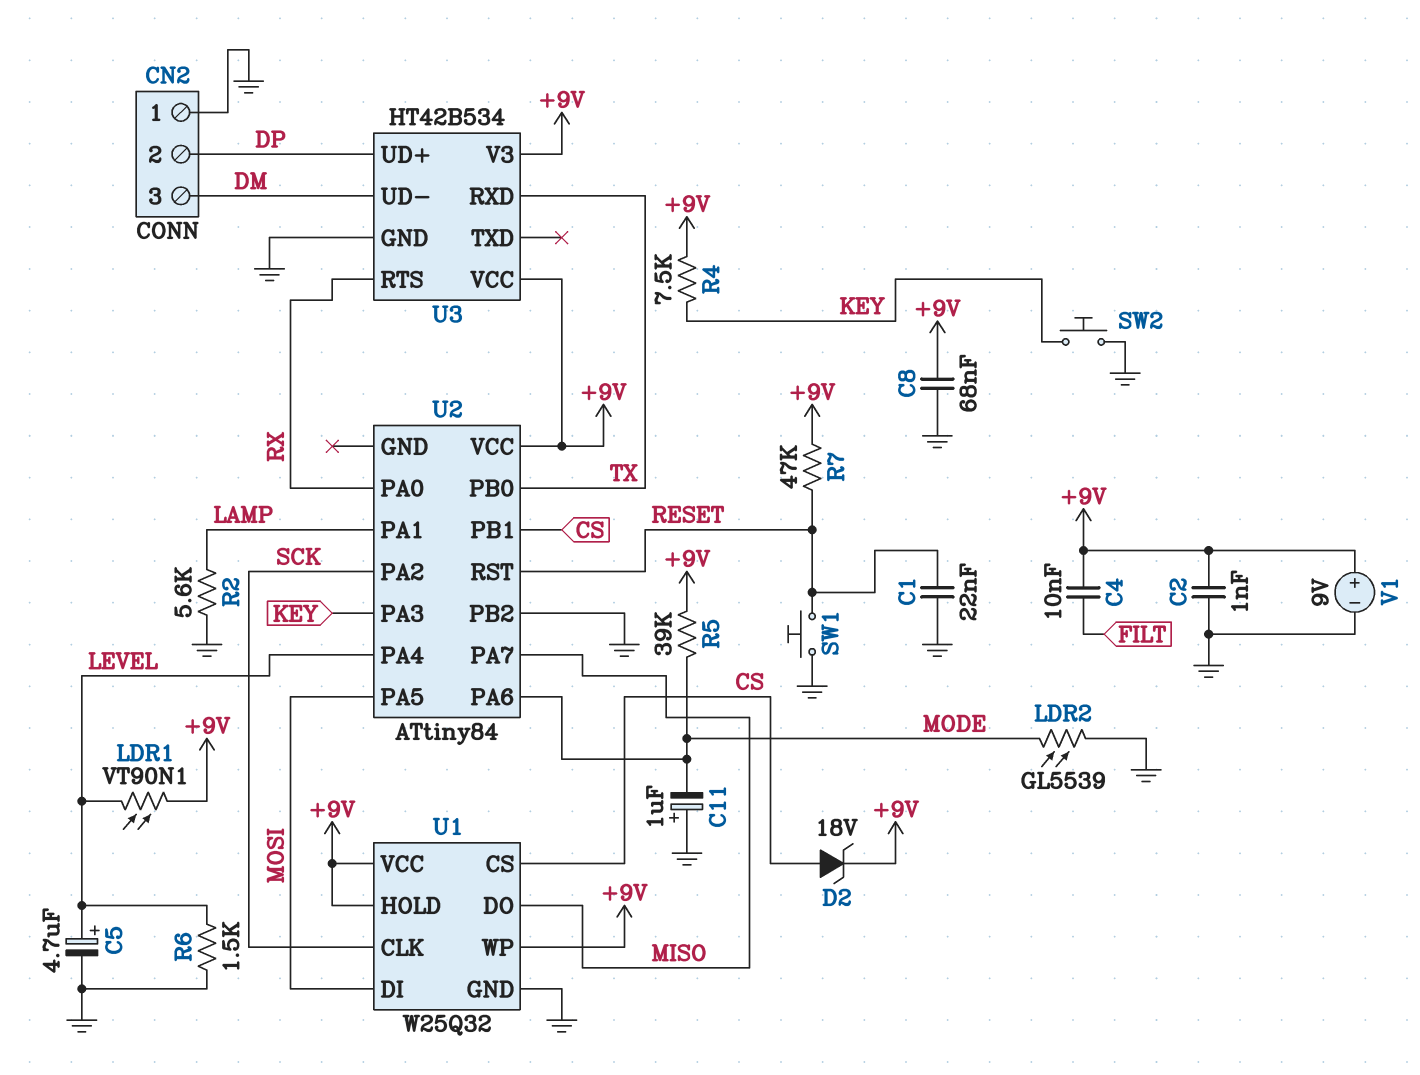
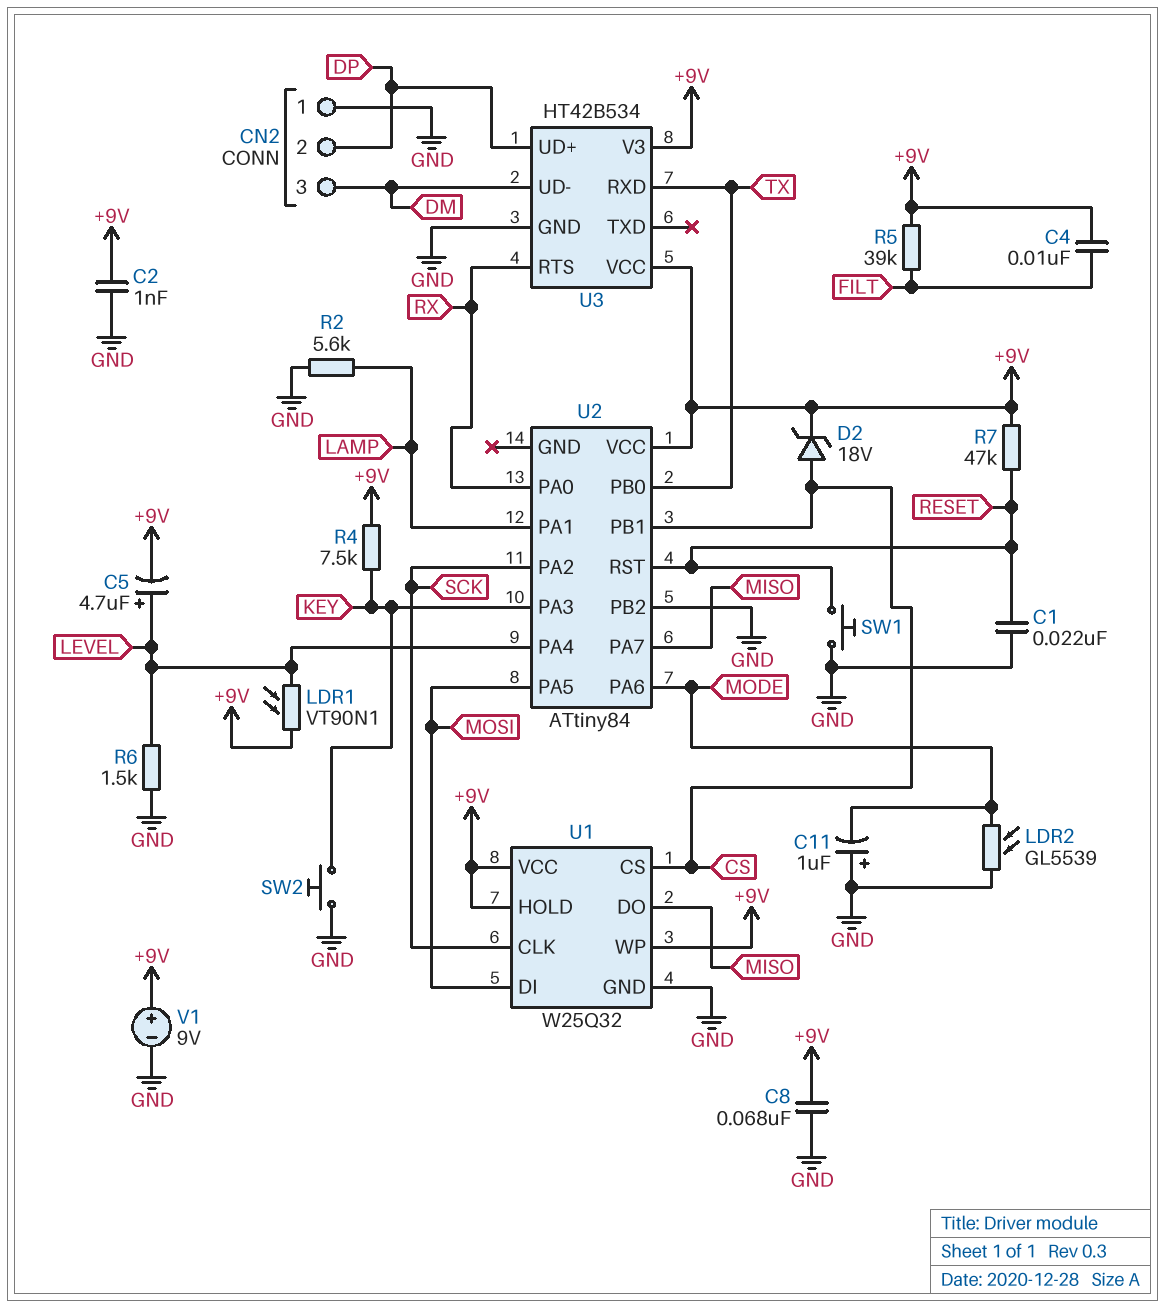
C5: 4.7uF (plus LEVEL, minus GND) -> 4.7uF (plus LEVEL, minus +9V)
R5: 39k (+9V, MODE) -> 39k (+9V, FILT)

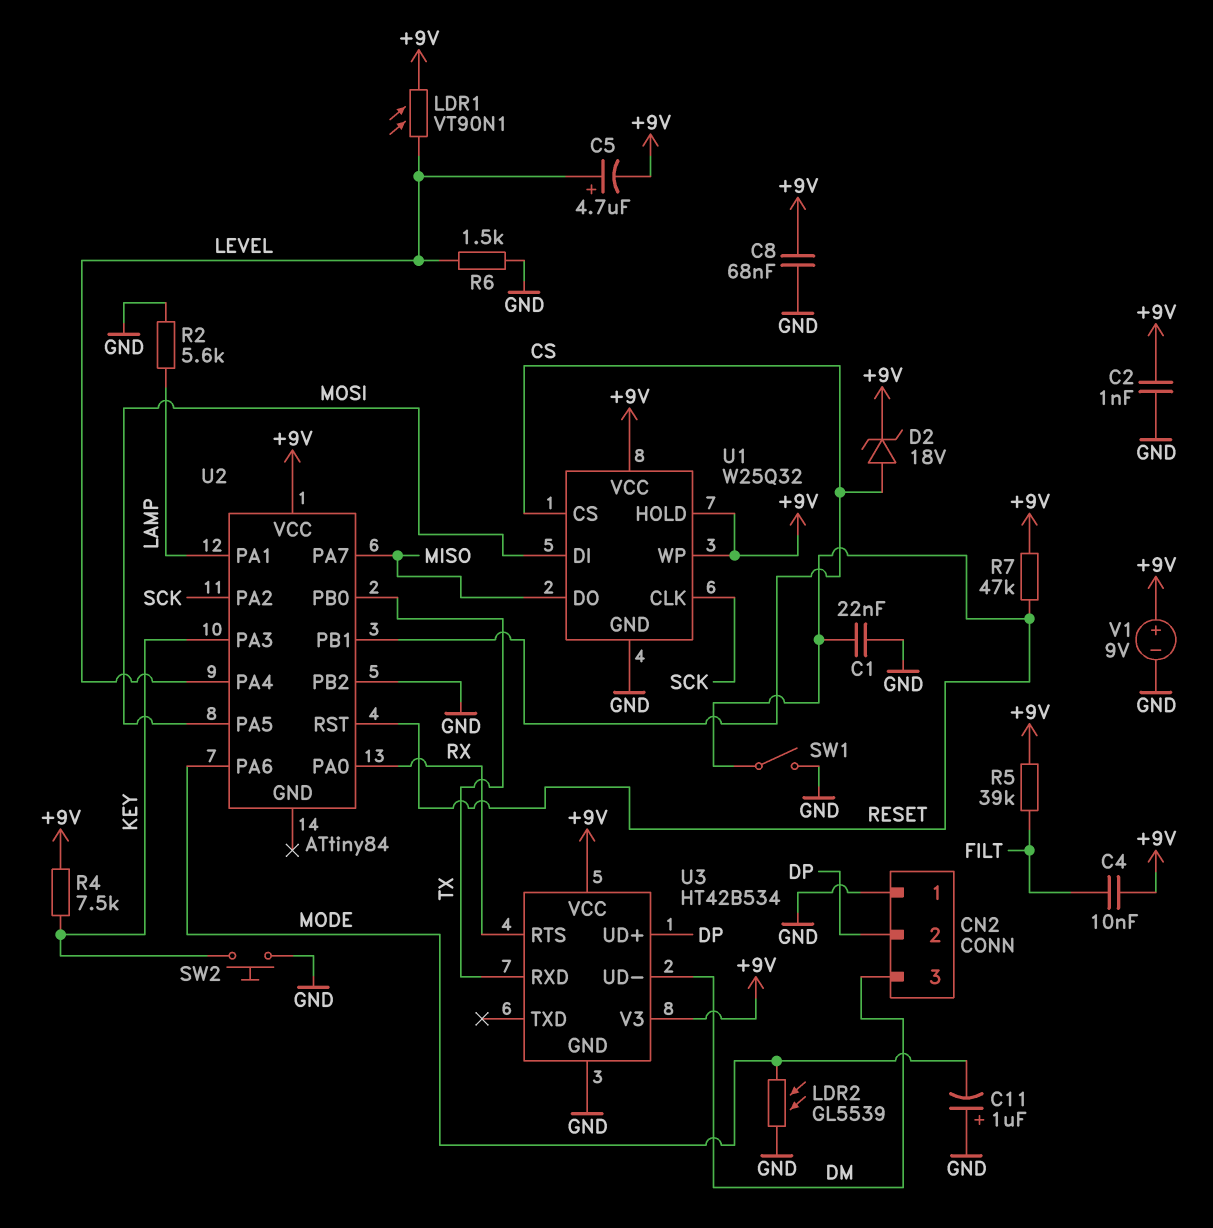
SW1: button (GND, RESET) -> switch (GND, RESET)

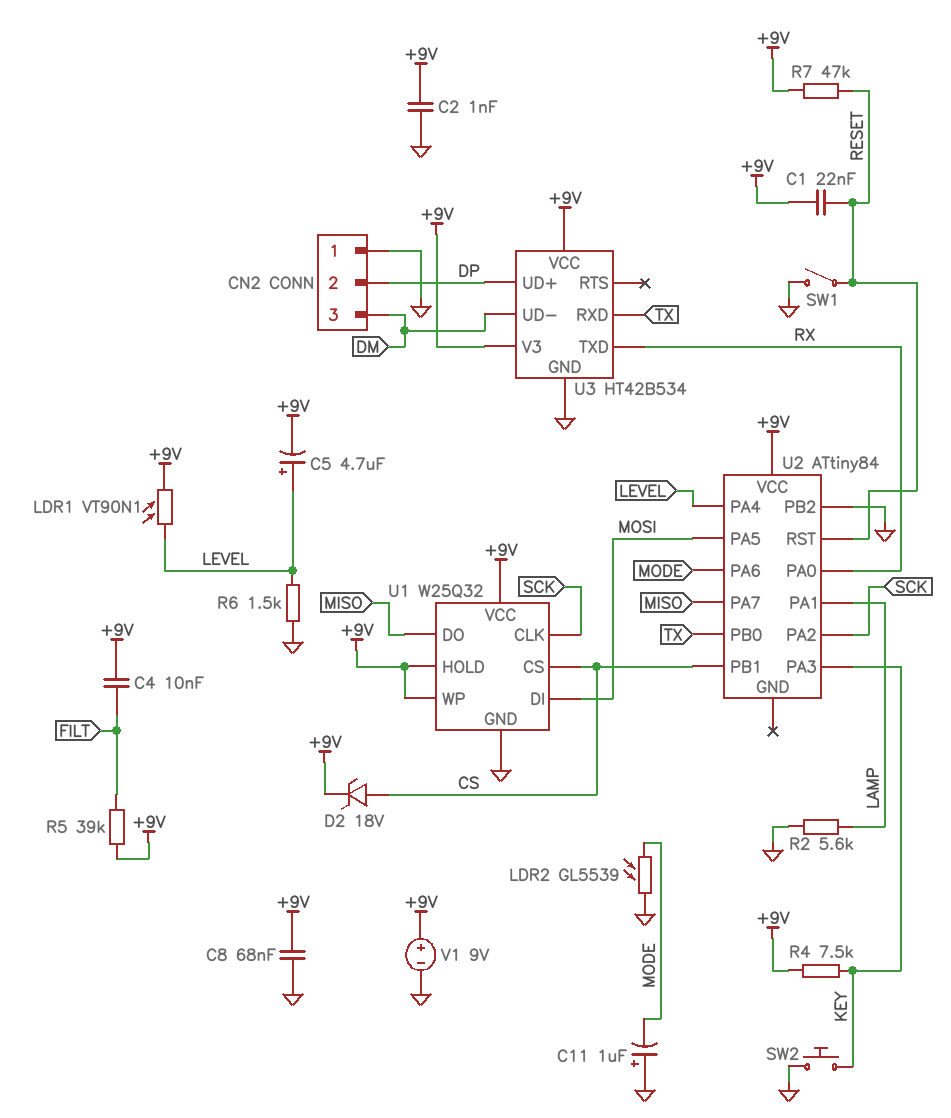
C1: 22nF (GND, RESET) -> 22nF (+9V, RESET)
U3 pin RTS: RX -> none
U3 pin TXD: none -> RX

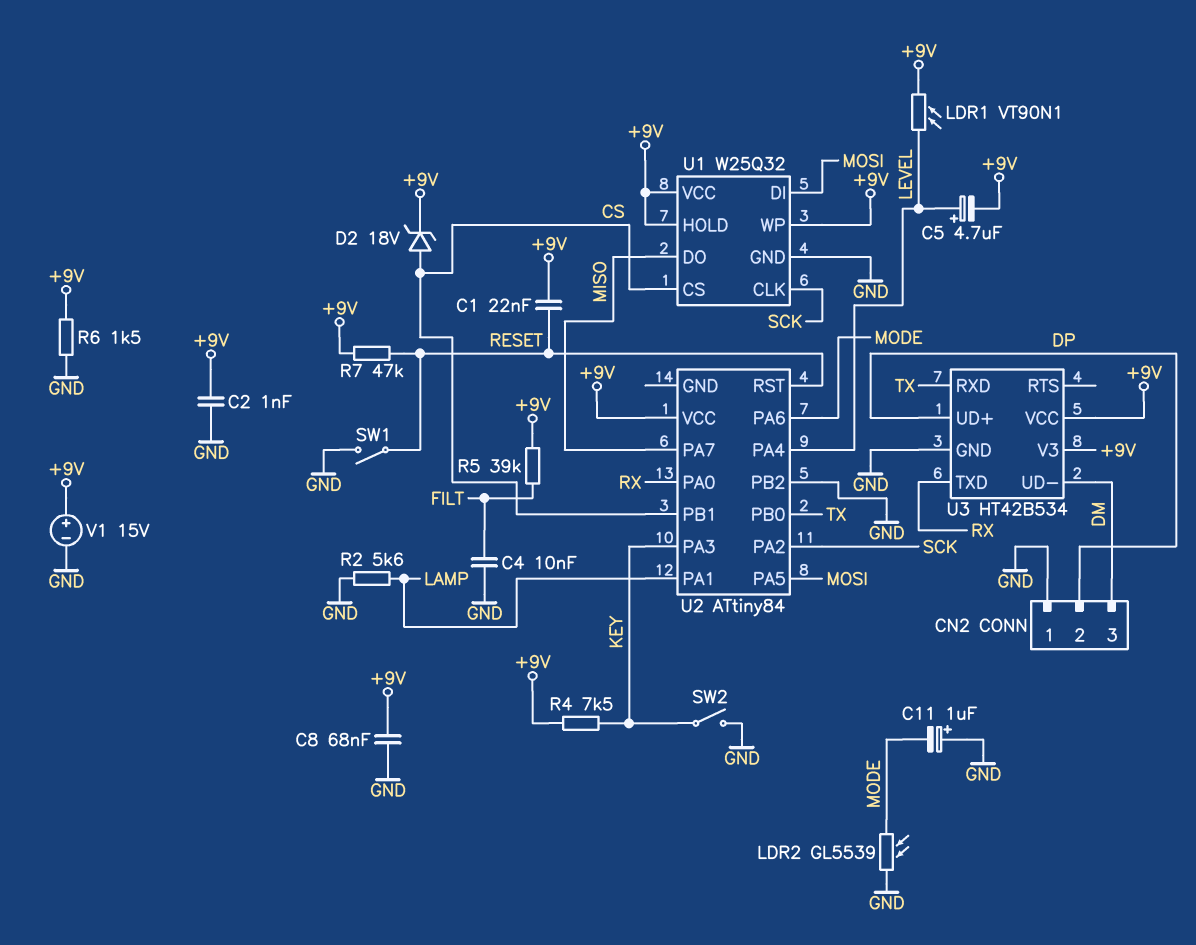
C4: 10nF (+9V, FILT) -> 10nF (FILT, GND)
R6: 1.5k (GND, LEVEL) -> 1.5k (+9V, GND)
SW2: button (GND, KEY) -> switch (GND, KEY)
V1: 9V (plus +9V, minus GND) -> 15V (plus +9V, minus GND)

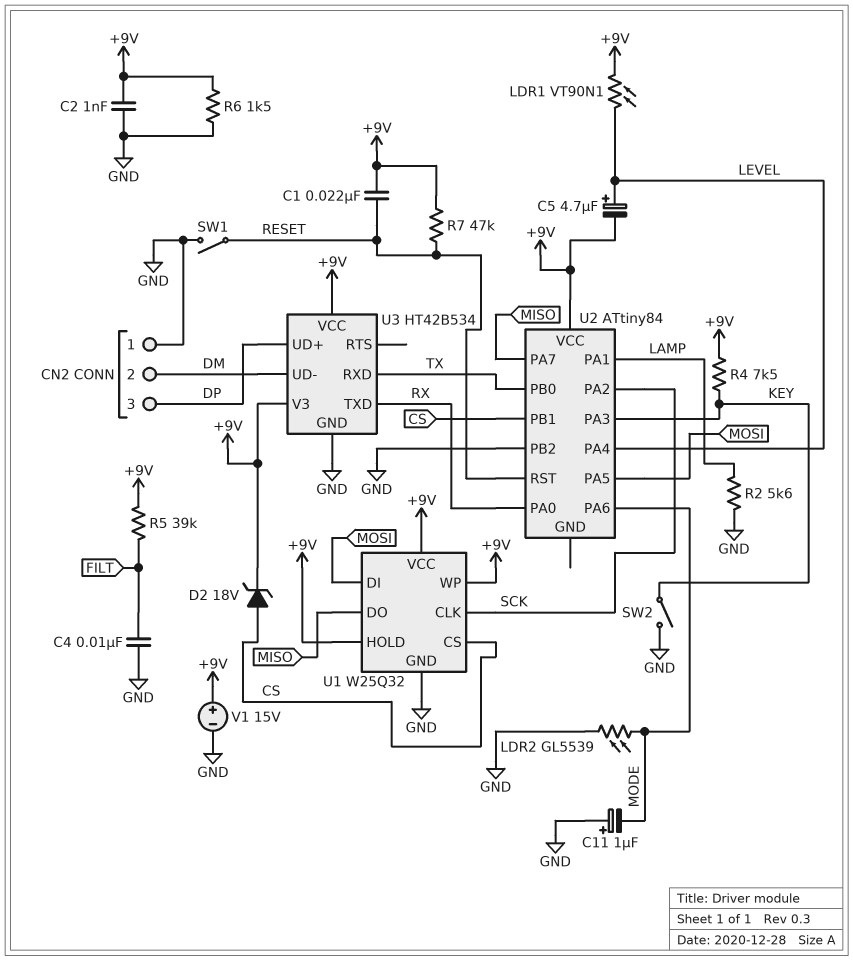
C8: 68nF (+9V, GND) -> none
CN2 pin 2: DP -> DM
CN2 pin 3: DM -> DP

